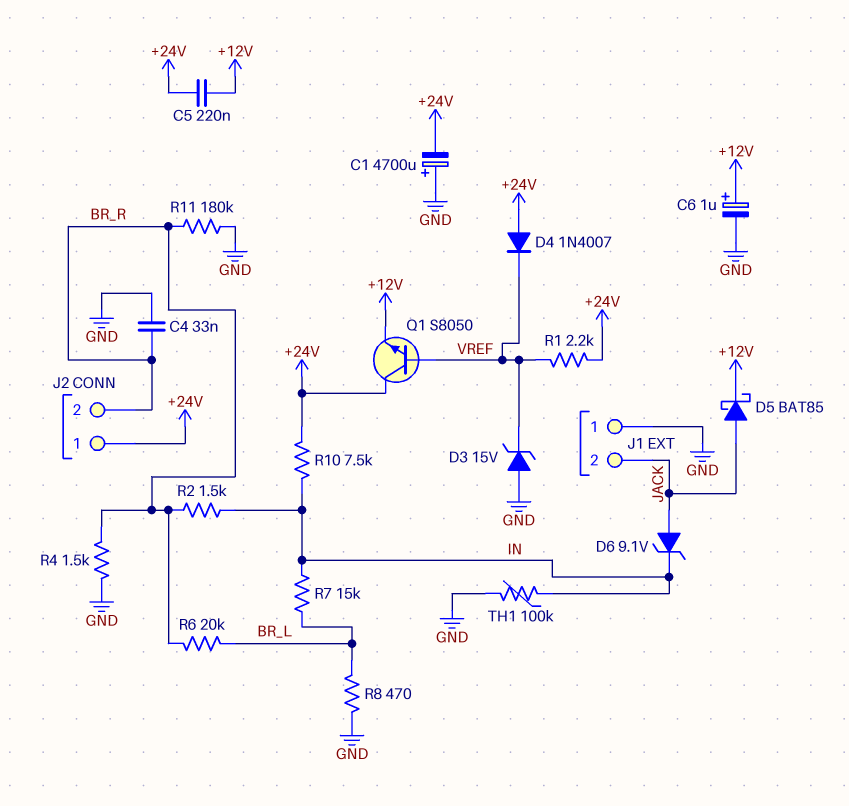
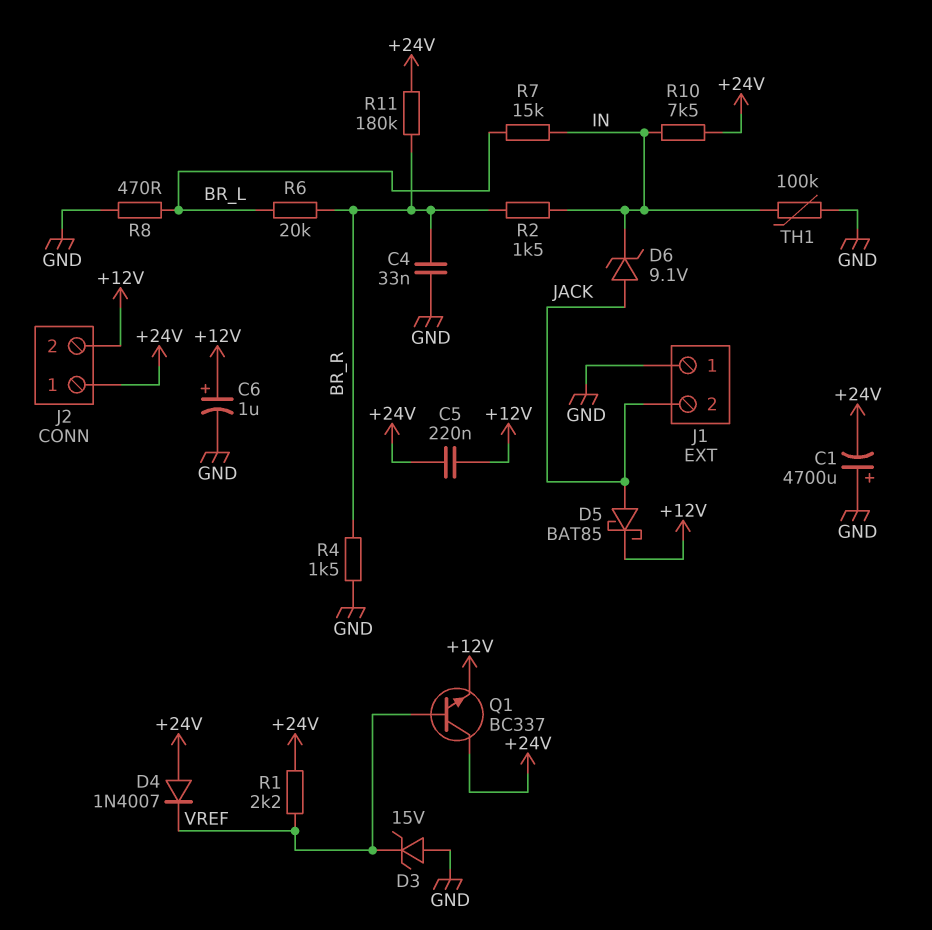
J2 pin 2: BR_R -> +12V
Q1: NPN S8050 (B VREF, C +24V, E +12V) -> NPN BC337 (B VREF, C +24V, E +12V)
R11: 180k (BR_R, GND) -> 180k (+24V, BR_R)

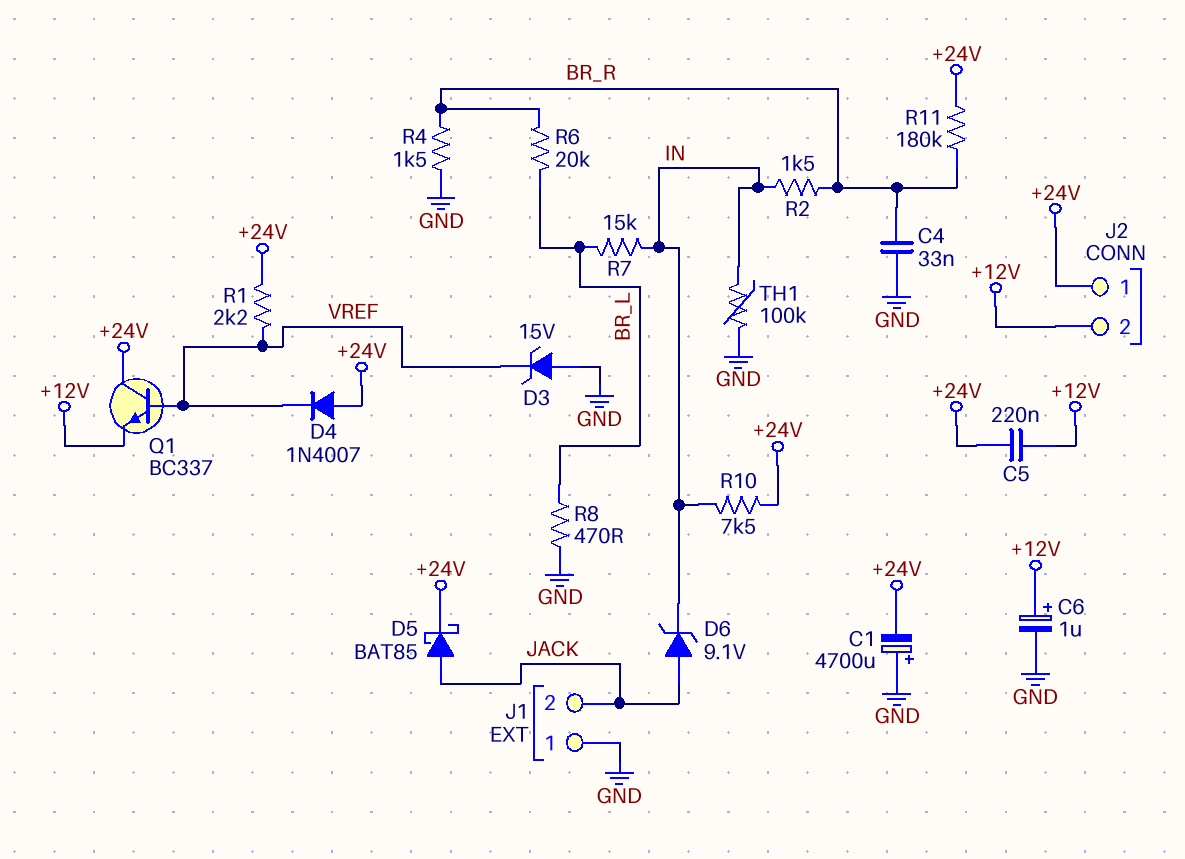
D5: schottky BAT85 (A JACK, K +12V) -> schottky BAT85 (A JACK, K +24V)

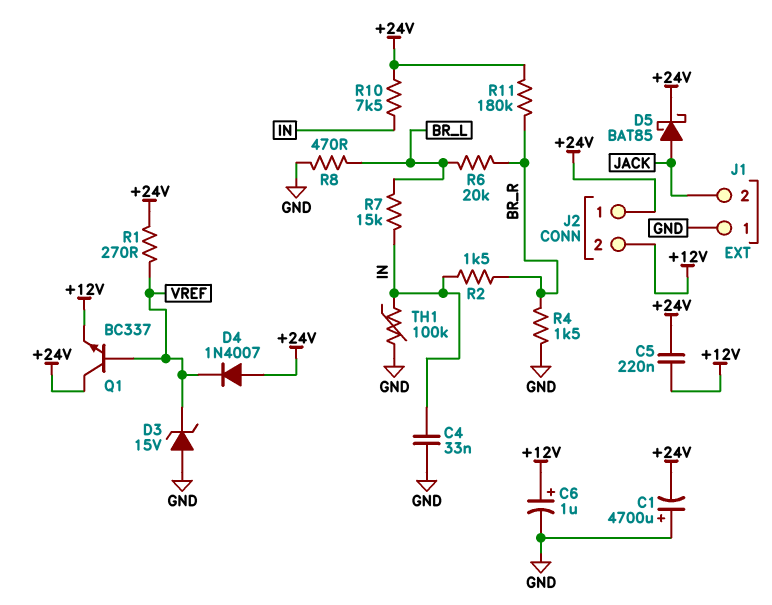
C4: 33nF (BR_R, GND) -> 33nF (GND, IN)
D6: zener 9.1V (A JACK, K IN) -> none
R1: 2.2k (+24V, VREF) -> 270 (+24V, VREF)

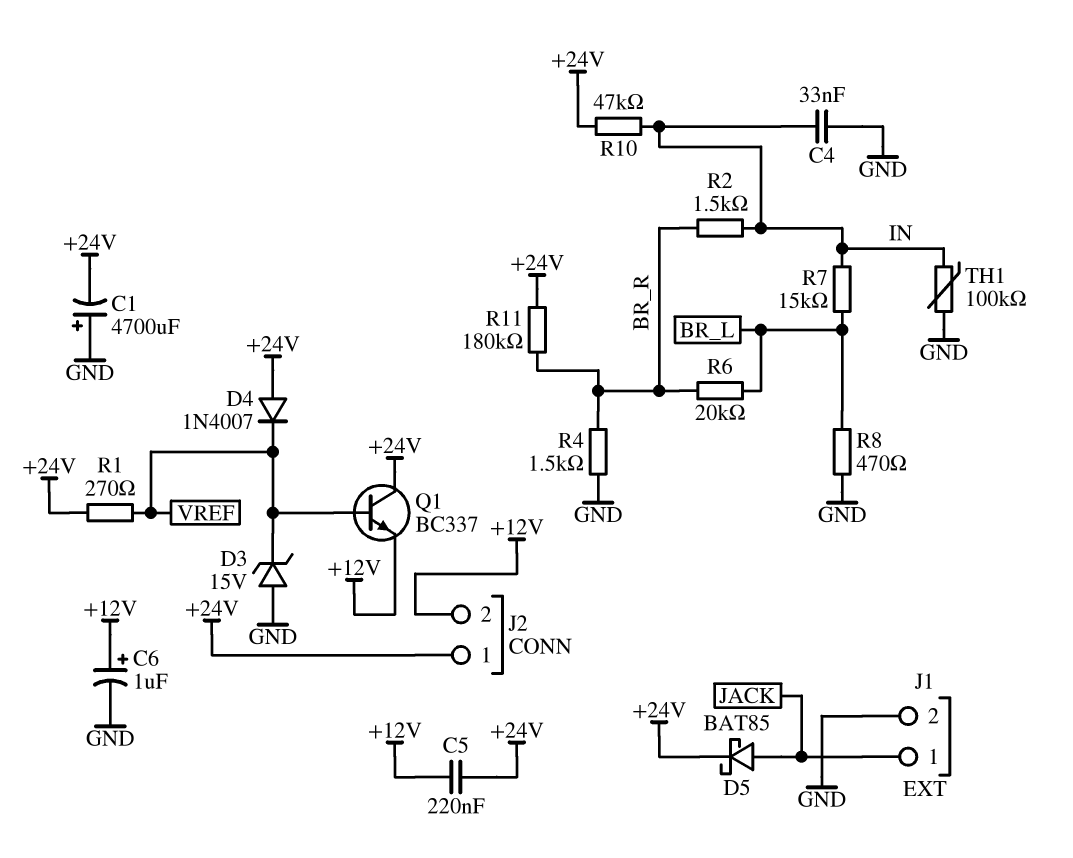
J1 pin 1: GND -> JACK
J1 pin 2: JACK -> GND
R10: 7.5k (+24V, IN) -> 47k (+24V, IN)

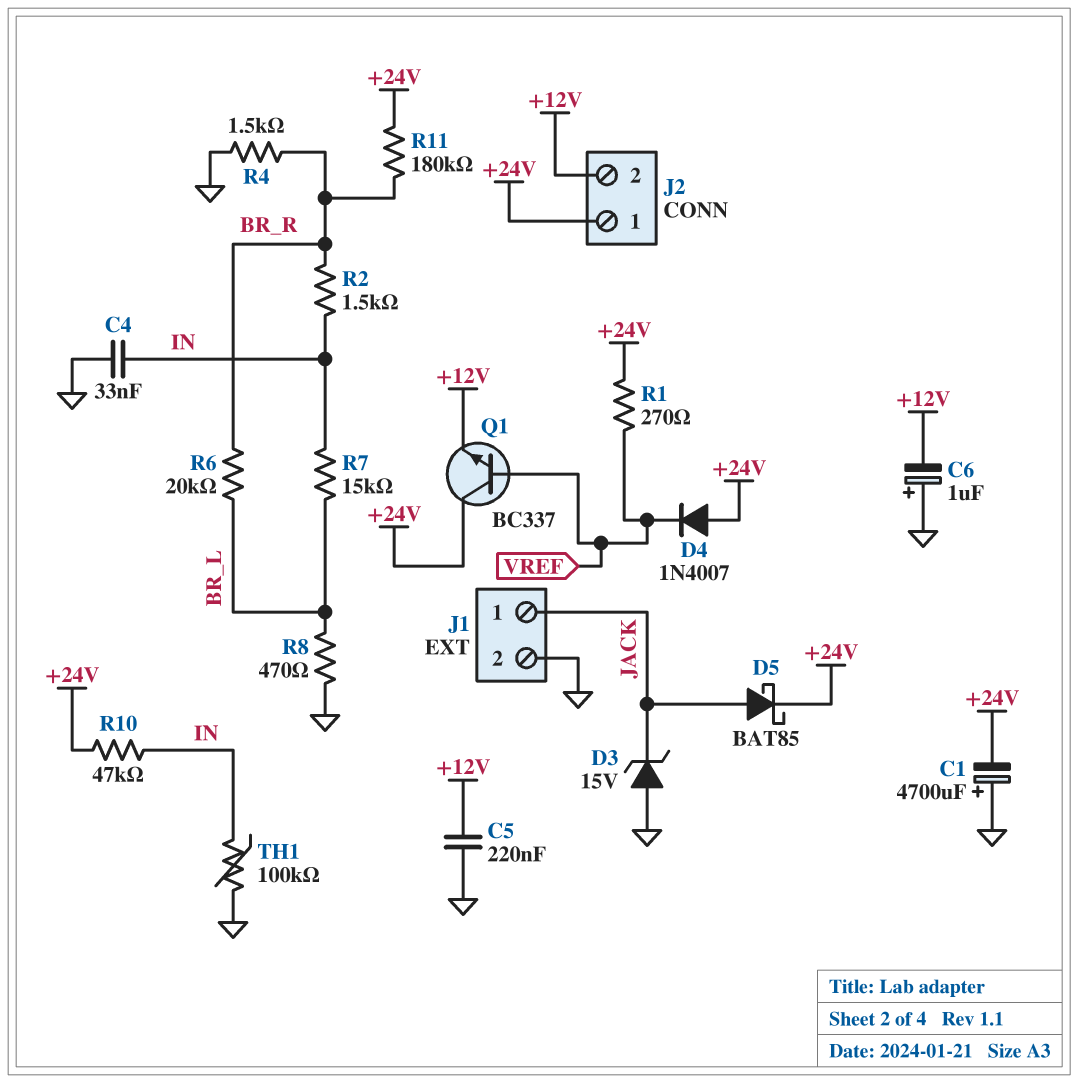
C5: 220nF (+12V, +24V) -> 220nF (+12V, GND)
C6: 1uF (plus +12V, minus GND) -> 1uF (plus GND, minus +12V)
D3: zener 15V (A GND, K VREF) -> zener 15V (A GND, K JACK)

